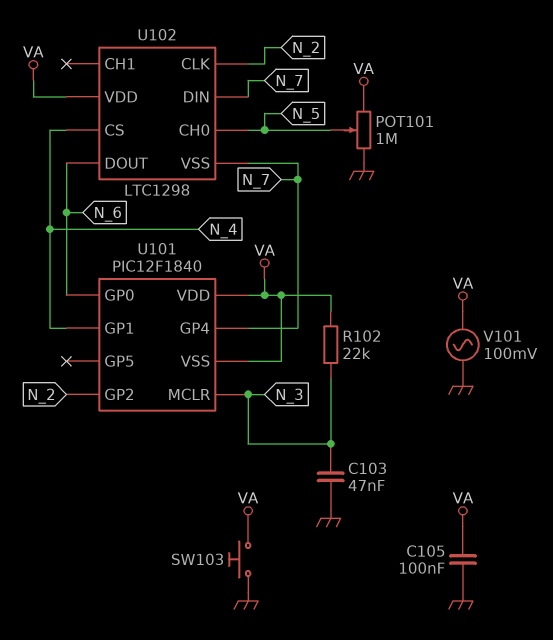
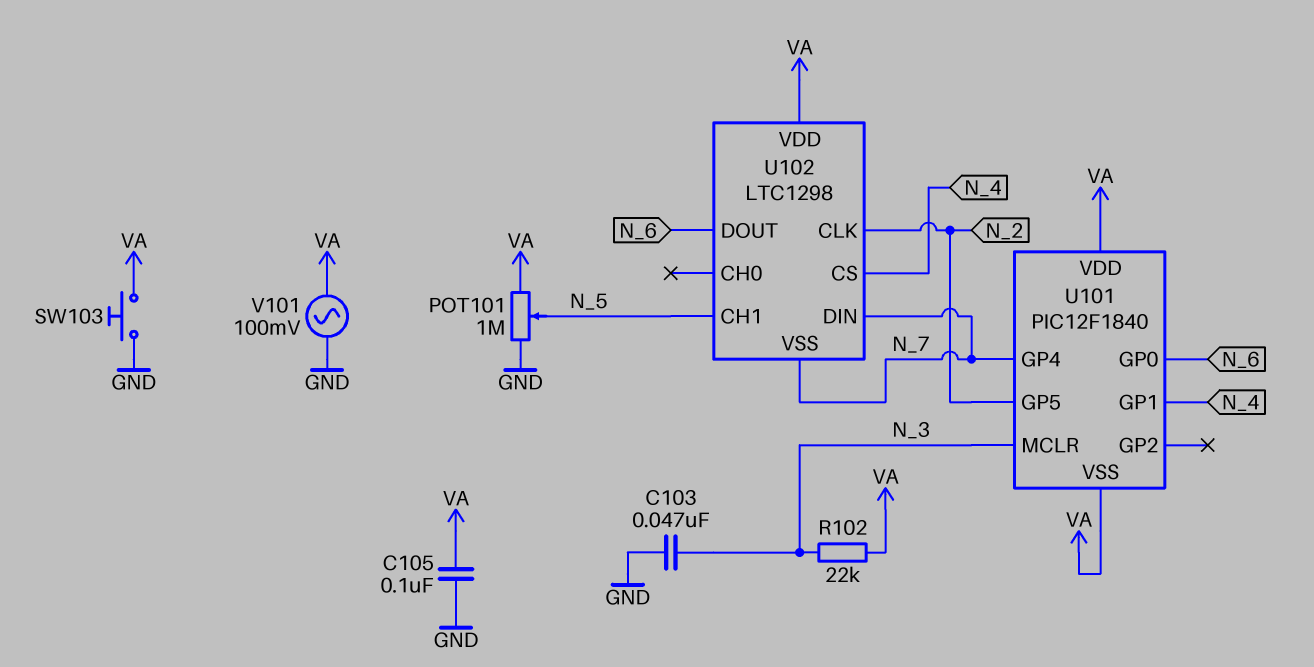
U101 pin GP2: N_2 -> none
U101 pin GP5: none -> N_2
U102 pin CH0: N_5 -> none
U102 pin CH1: none -> N_5

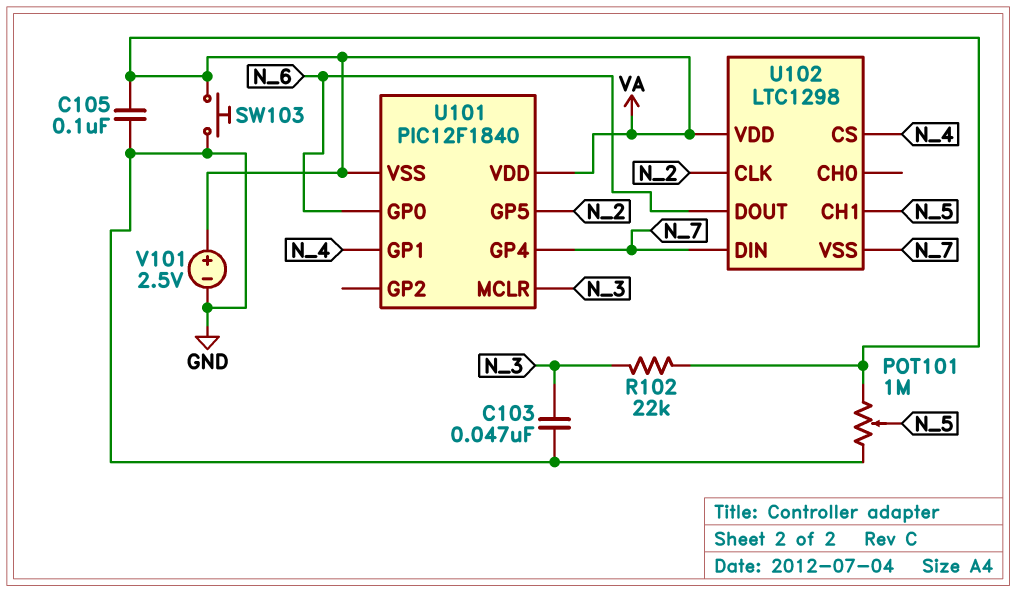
V101: AC 100mV (GND, VA) -> 2.5V (plus VA, minus GND)

